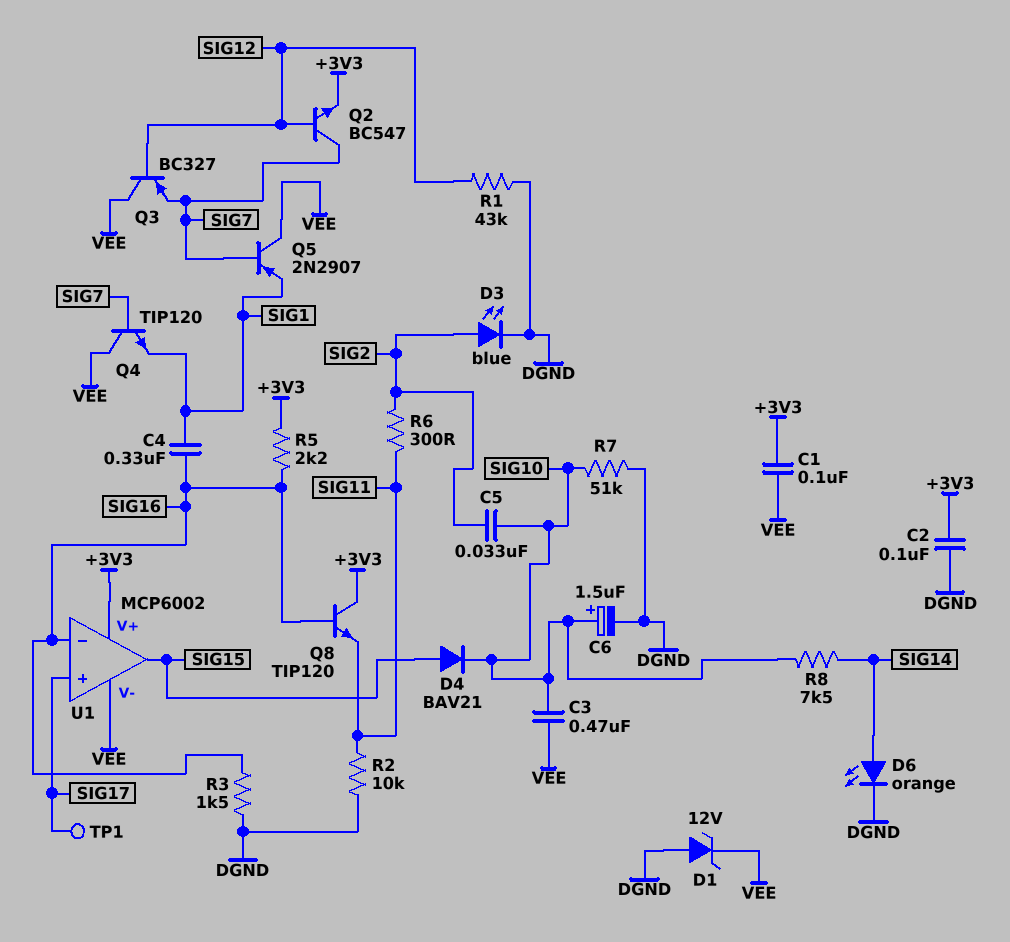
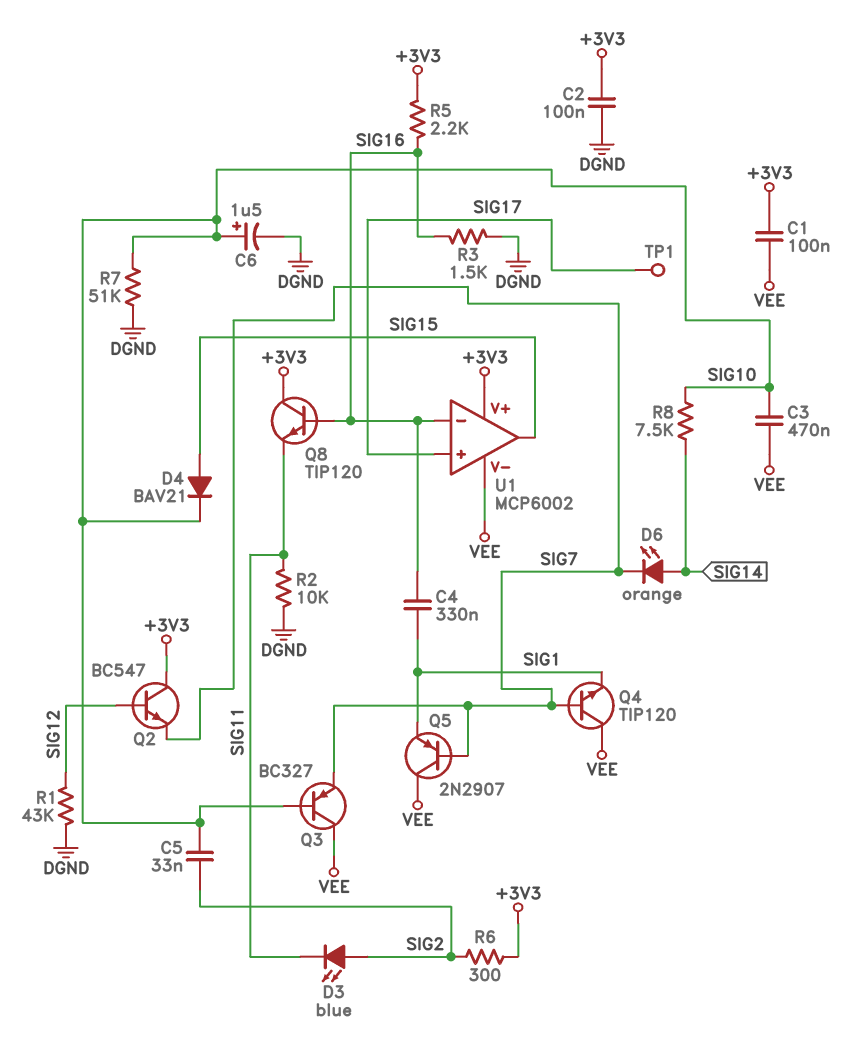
D1: zener 12V (A DGND, K VEE) -> none
D3: LED blue (A SIG2, K DGND) -> LED blue (A SIG2, K SIG11)
D6: LED orange (A SIG14, K DGND) -> LED orange (A SIG14, K SIG7)
Q2: NPN BC547 (B SIG12, C SIG7, E +3V3) -> NPN BC547 (B SIG12, C +3V3, E SIG7)
Q3: PNP BC327 (B SIG12, C VEE, E SIG7) -> PNP BC327 (B SIG10, C VEE, E SIG7)
R6: 300 (SIG2, SIG11) -> 300 (+3V3, SIG2)

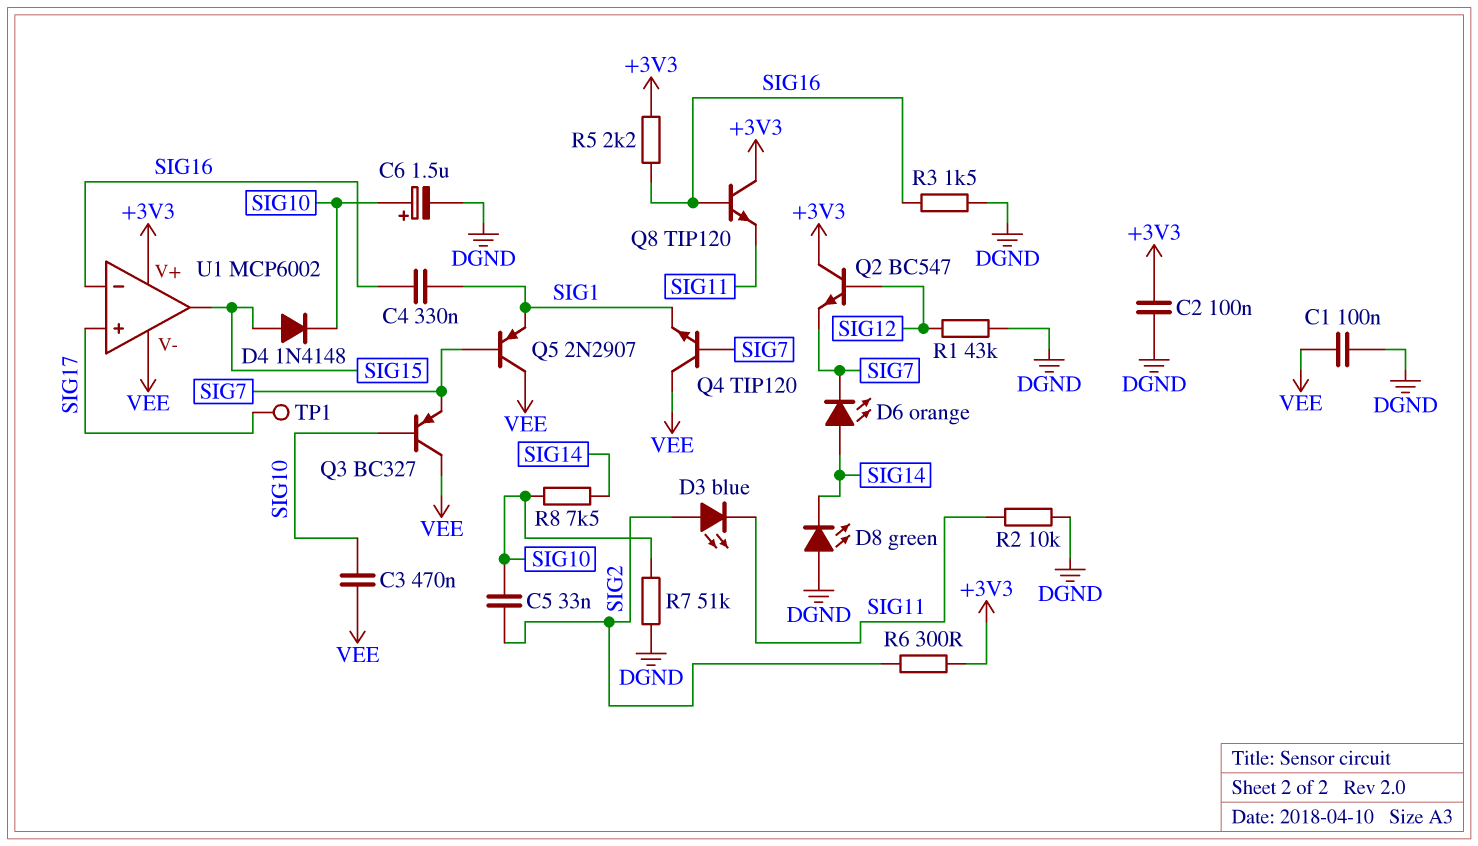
C1: 100nF (+3V3, VEE) -> 100nF (DGND, VEE)
D4: diode BAV21 (A SIG15, K SIG10) -> diode 1N4148 (A SIG15, K SIG10)
D8: none -> LED green (A DGND, K SIG14)

